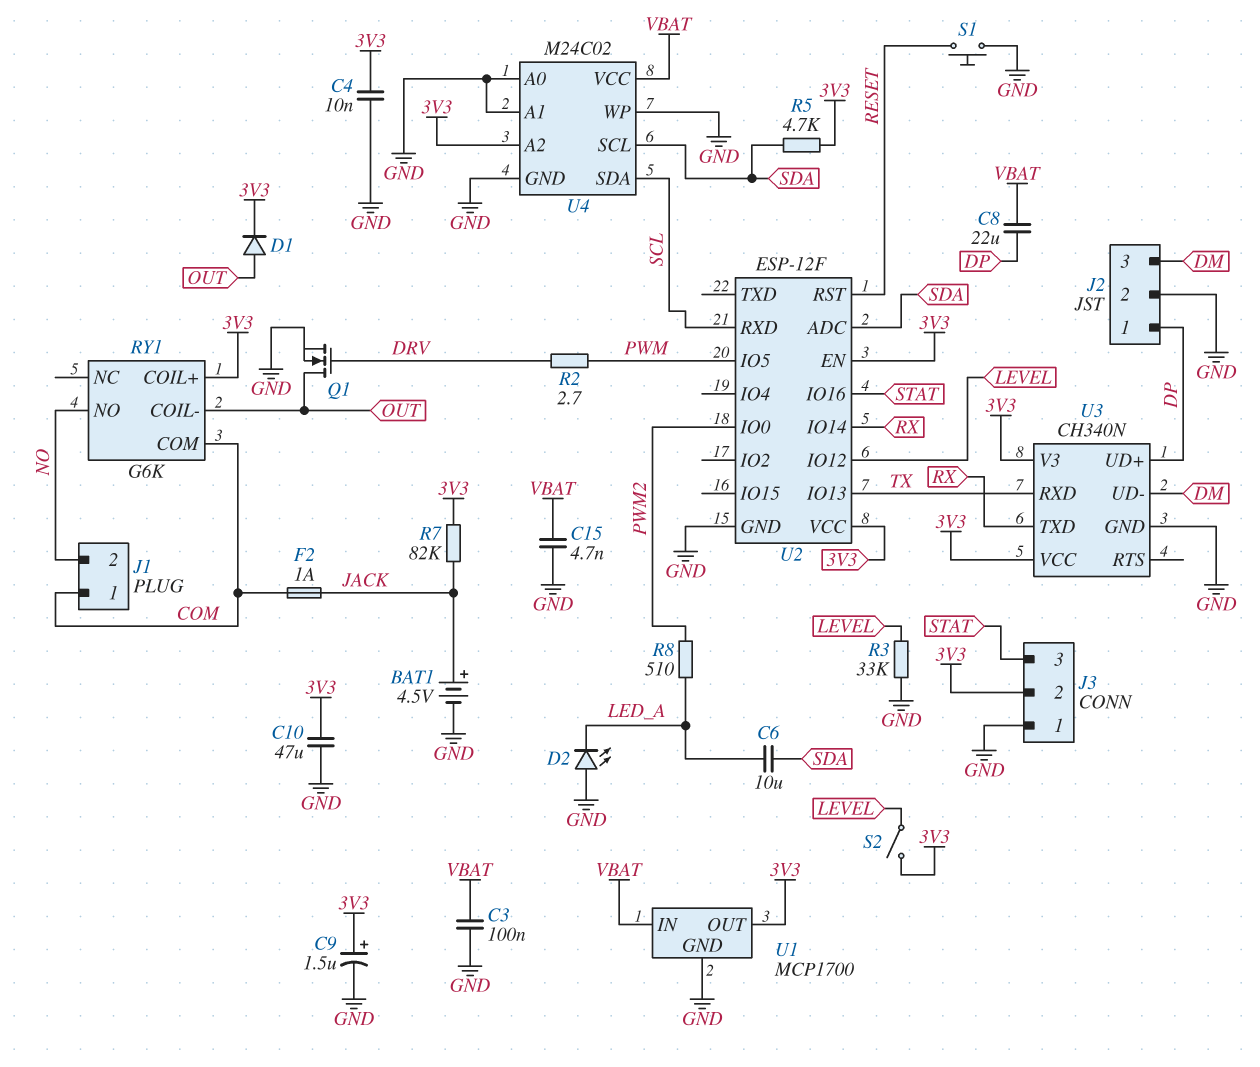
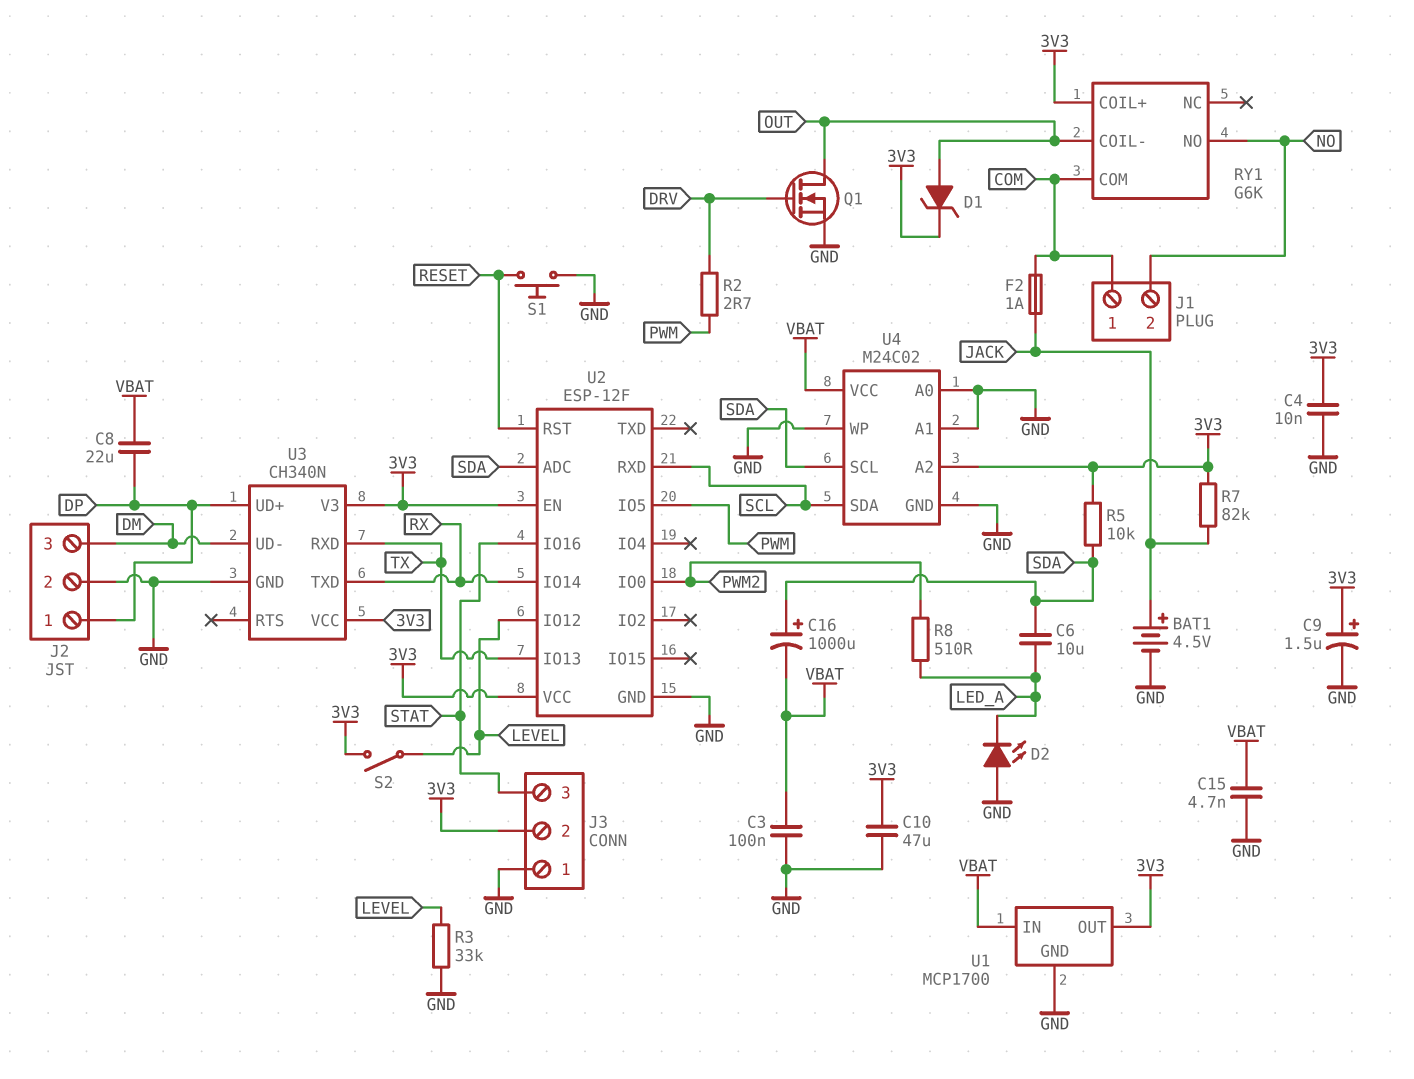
C16: none -> 1000uF (plus SDA, minus VBAT)
D1: diode (A OUT, K 3V3) -> zener (A OUT, K 3V3)
R5: 4.7k (3V3, SDA) -> 10k (3V3, SDA)

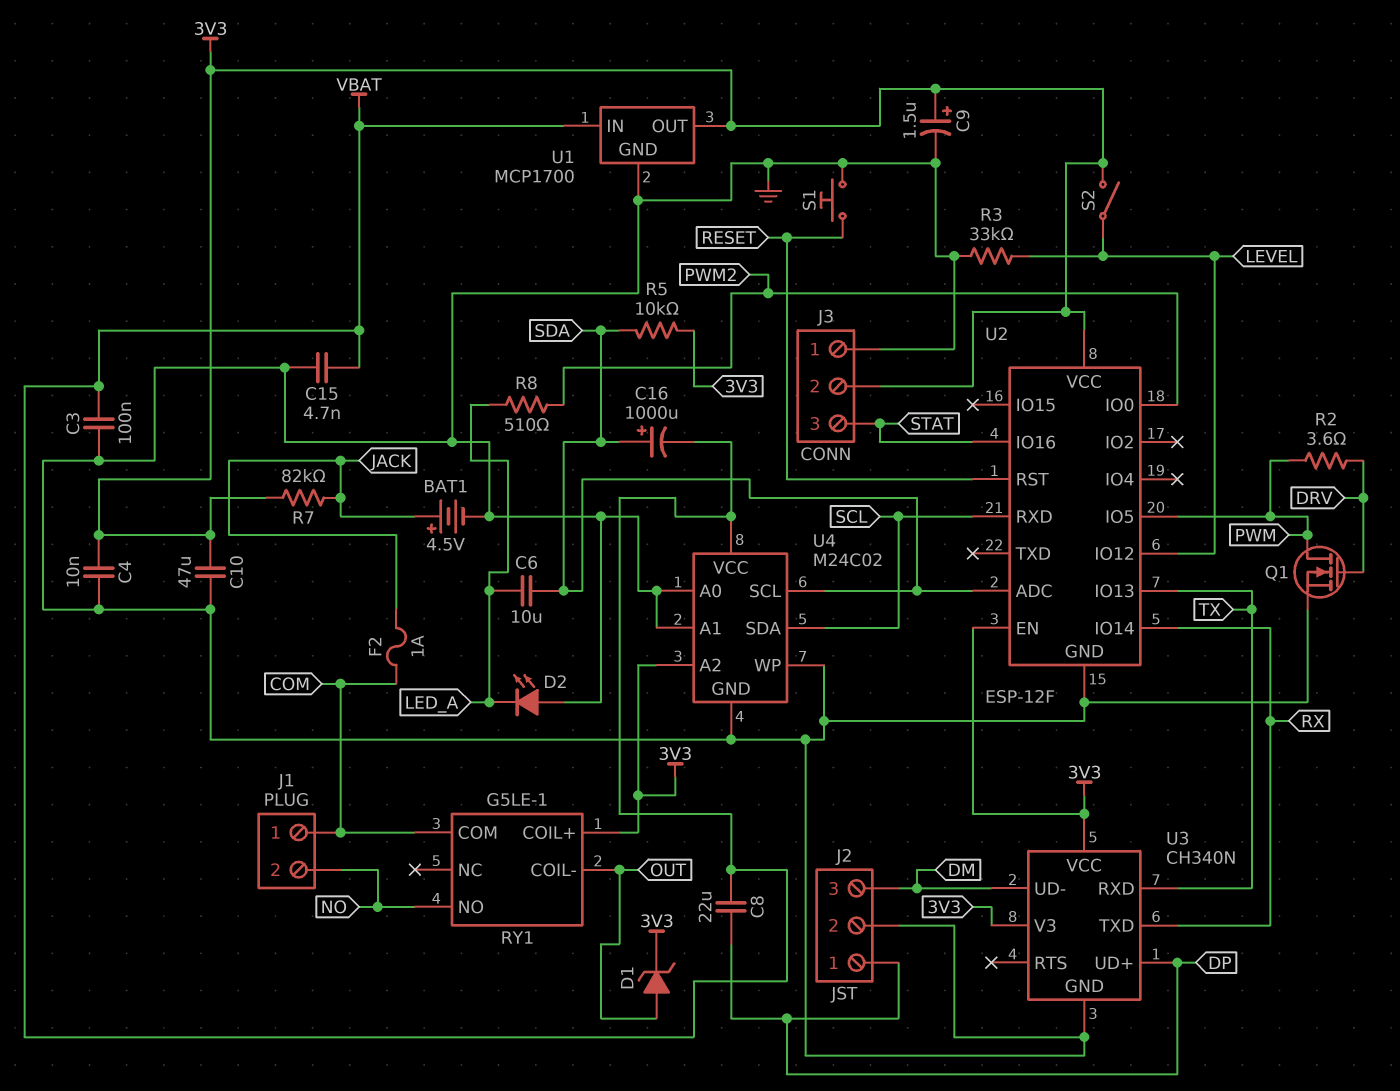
Q1: NMOS (G DRV, D OUT, S GND) -> NMOS (G DRV, D PWM, S GND)
R2: 2.7 (DRV, PWM) -> 3.6 (DRV, PWM)
RY1: G6K -> G5LE-1

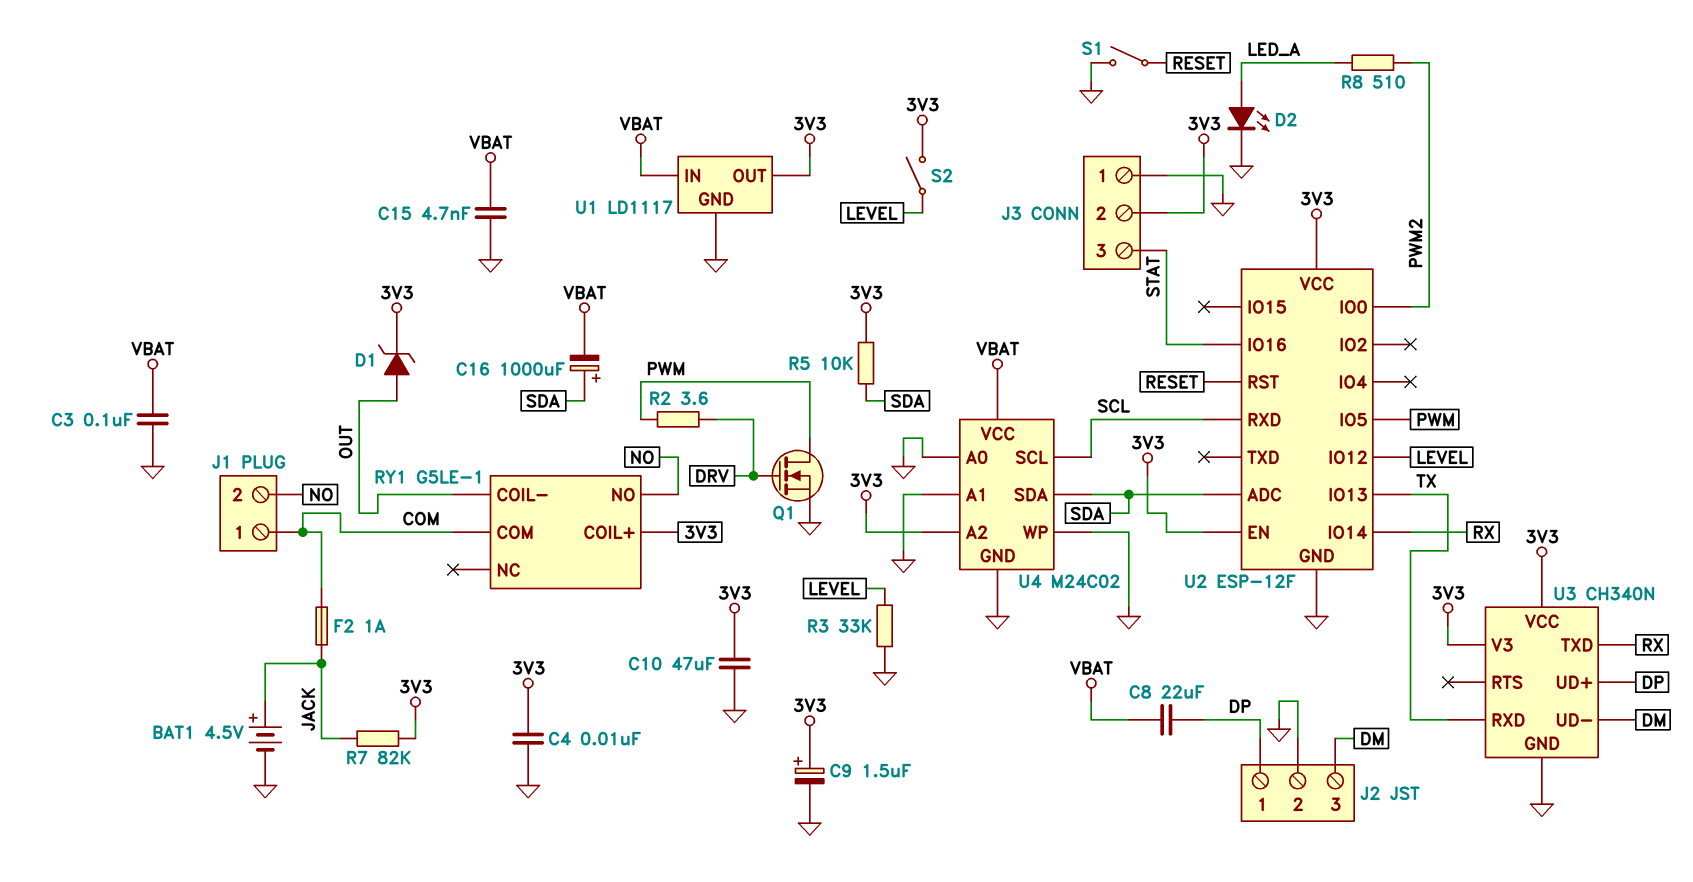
C6: 10uF (LED_A, SDA) -> none
D2: LED (A GND, K LED_A) -> LED (A LED_A, K GND)
S1: button (GND, RESET) -> switch (GND, RESET)
U1: MCP1700 -> LD1117
U4 pin SCL: SDA -> SCL
U4 pin SDA: SCL -> SDA

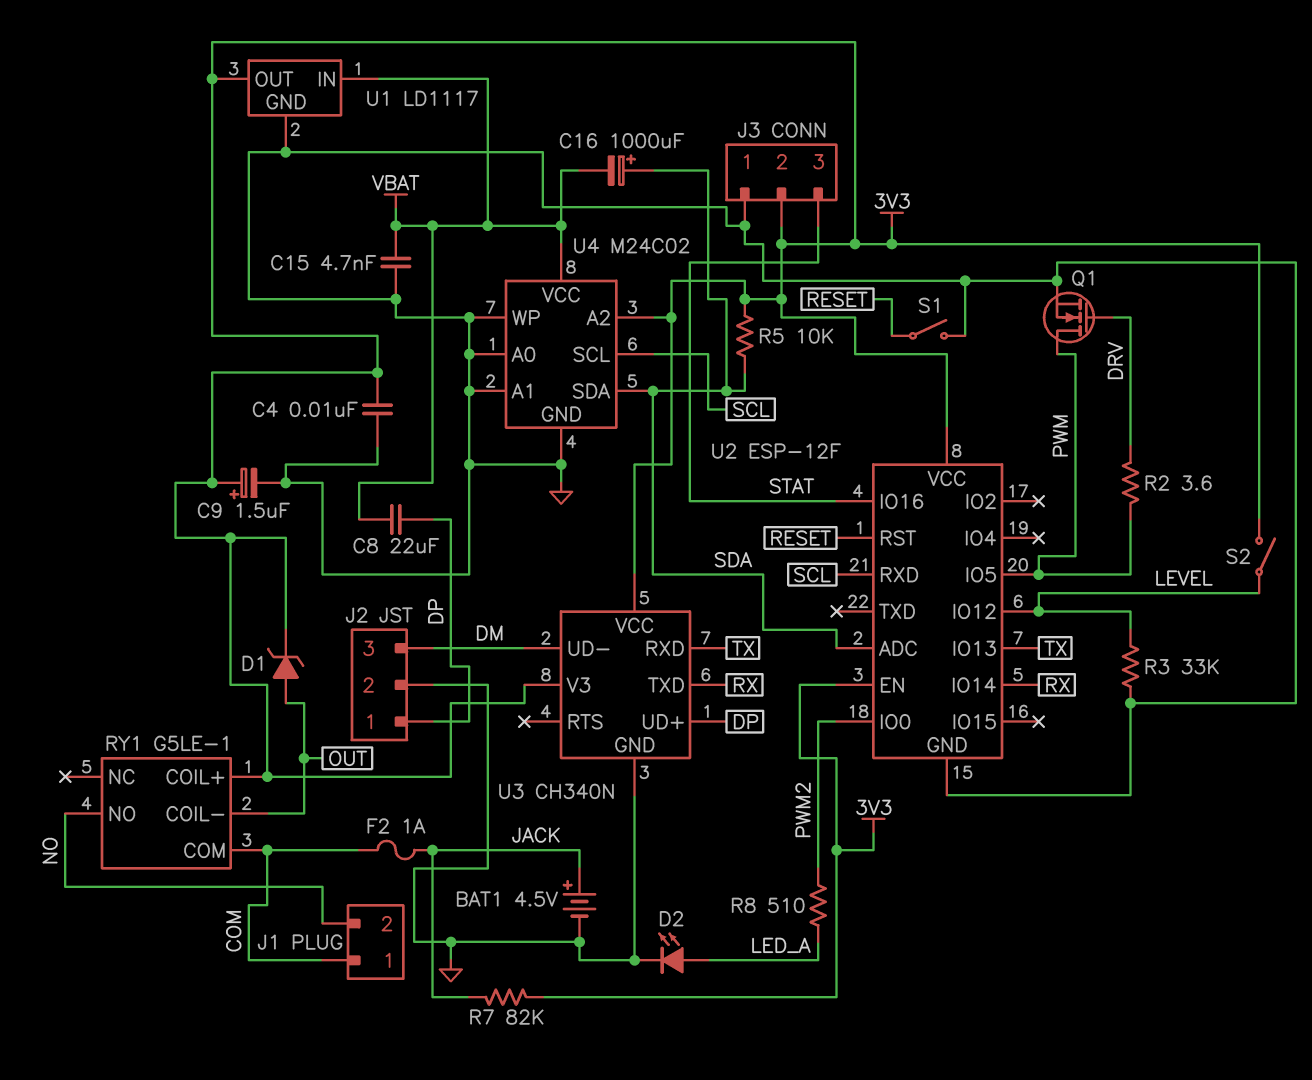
C3: 100nF (GND, VBAT) -> none
C10: 47uF (3V3, GND) -> none

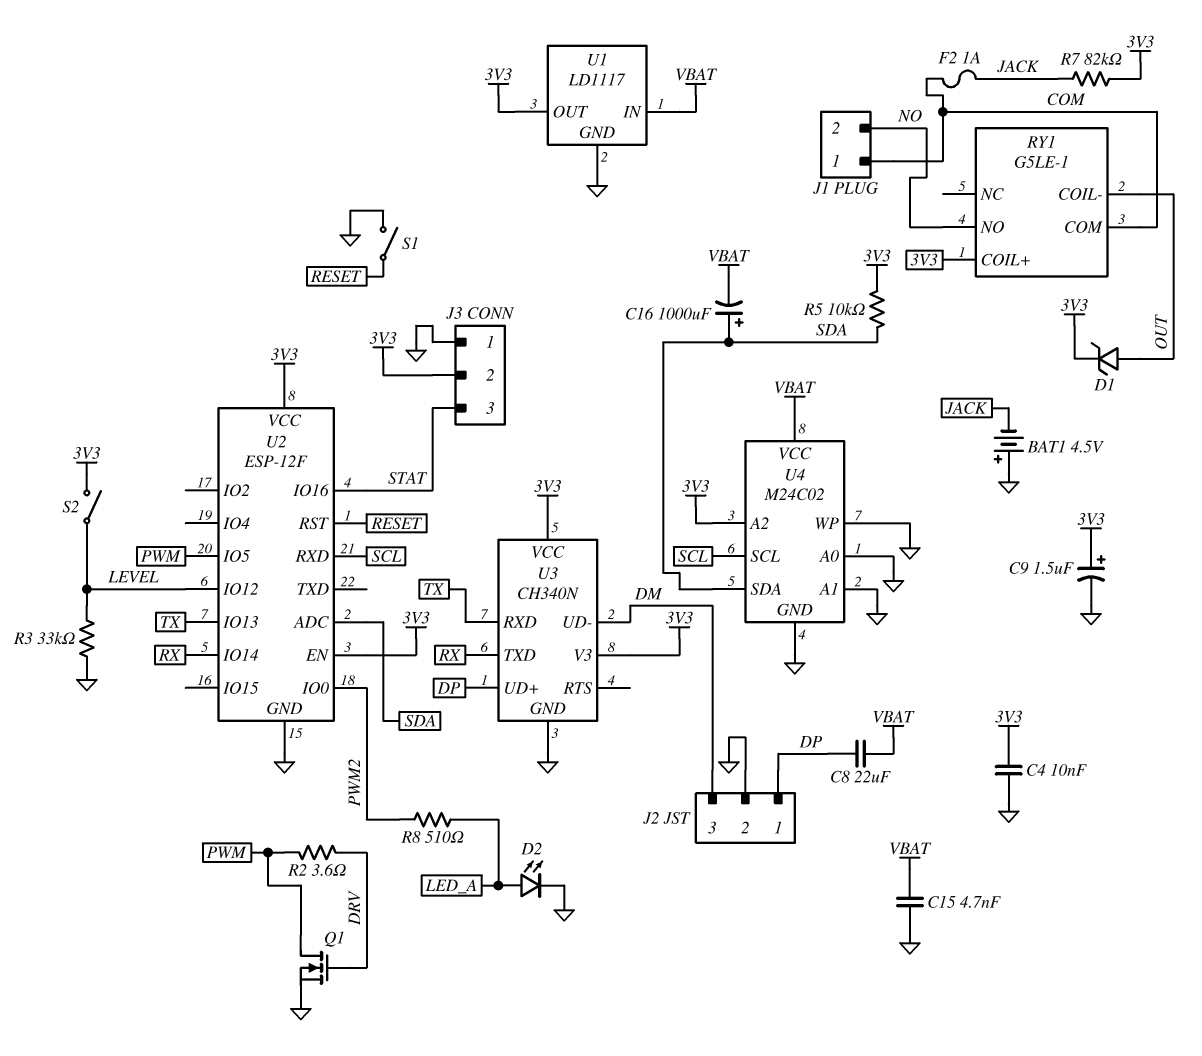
BAT1: 4.5V (plus JACK, minus GND) -> 4.5V (plus GND, minus JACK)

